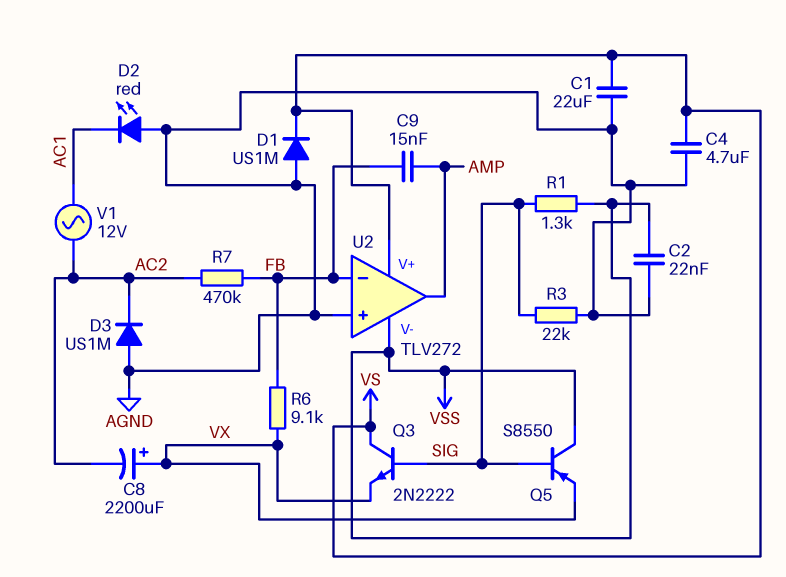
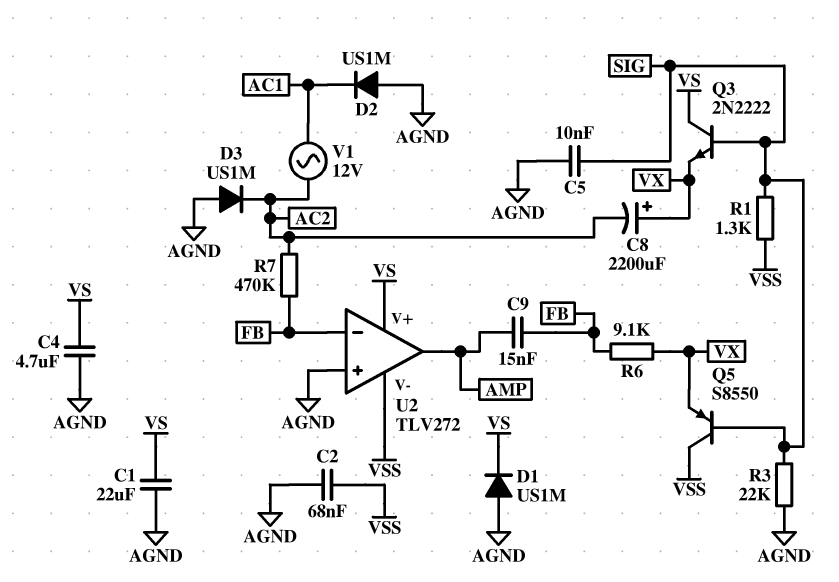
C2: 22nF (AGND, VSS) -> 68nF (AGND, VSS)
C5: none -> 10nF (AGND, SIG)
D2: LED red (A AGND, K AC1) -> diode US1M (A AGND, K AC1)

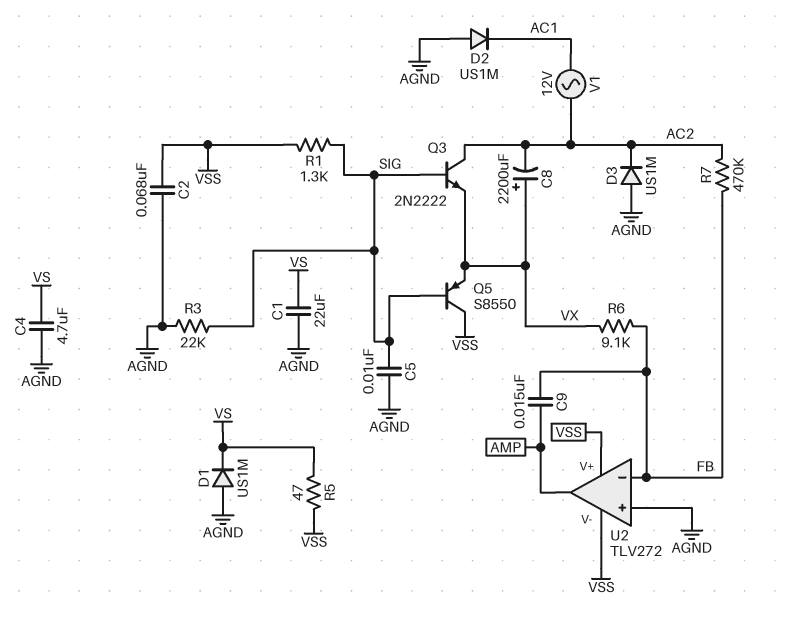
Q3: NPN 2N2222 (B SIG, C VS, E VX) -> NPN 2N2222 (B SIG, C AC2, E VX)
R5: none -> 47 (VS, VSS)
U2 pin V+: VS -> VSS

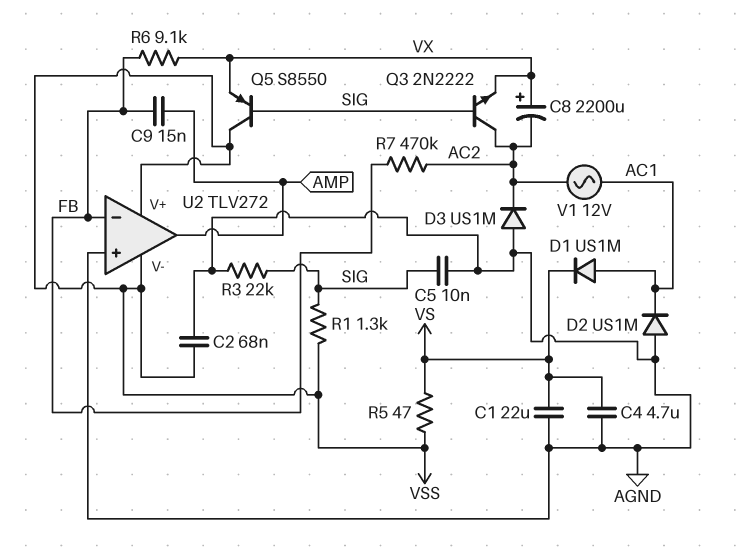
D1: diode US1M (A AGND, K VS) -> diode US1M (A AC1, K VS)

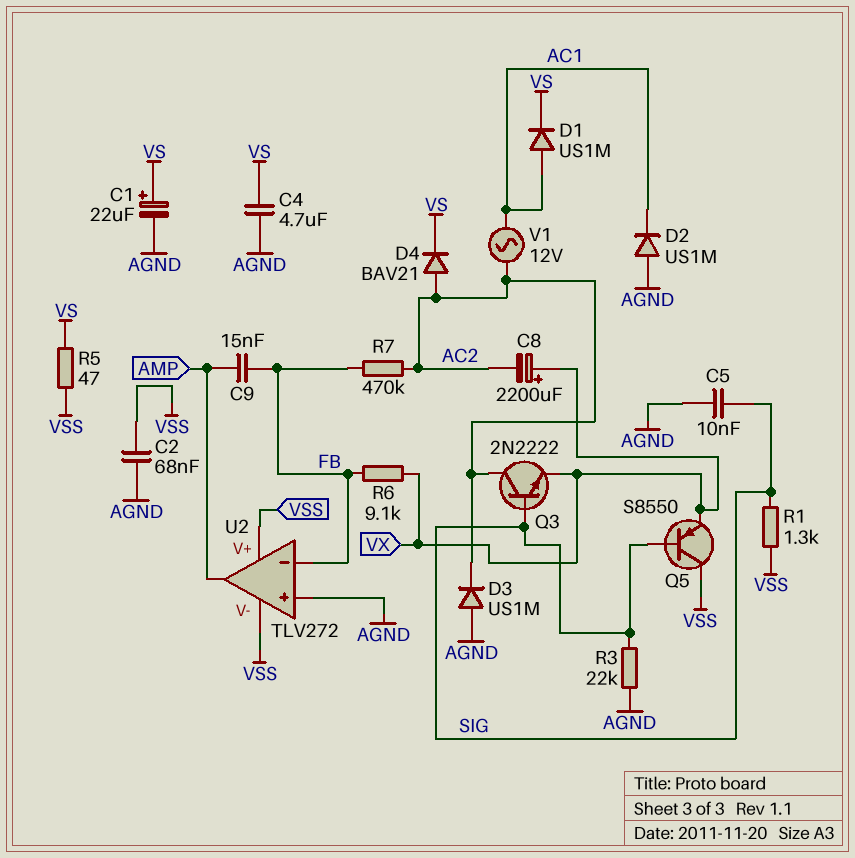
C1: 22uF (AGND, VS) -> 22uF (plus VS, minus AGND)
D4: none -> diode BAV21 (A AC2, K VS)

